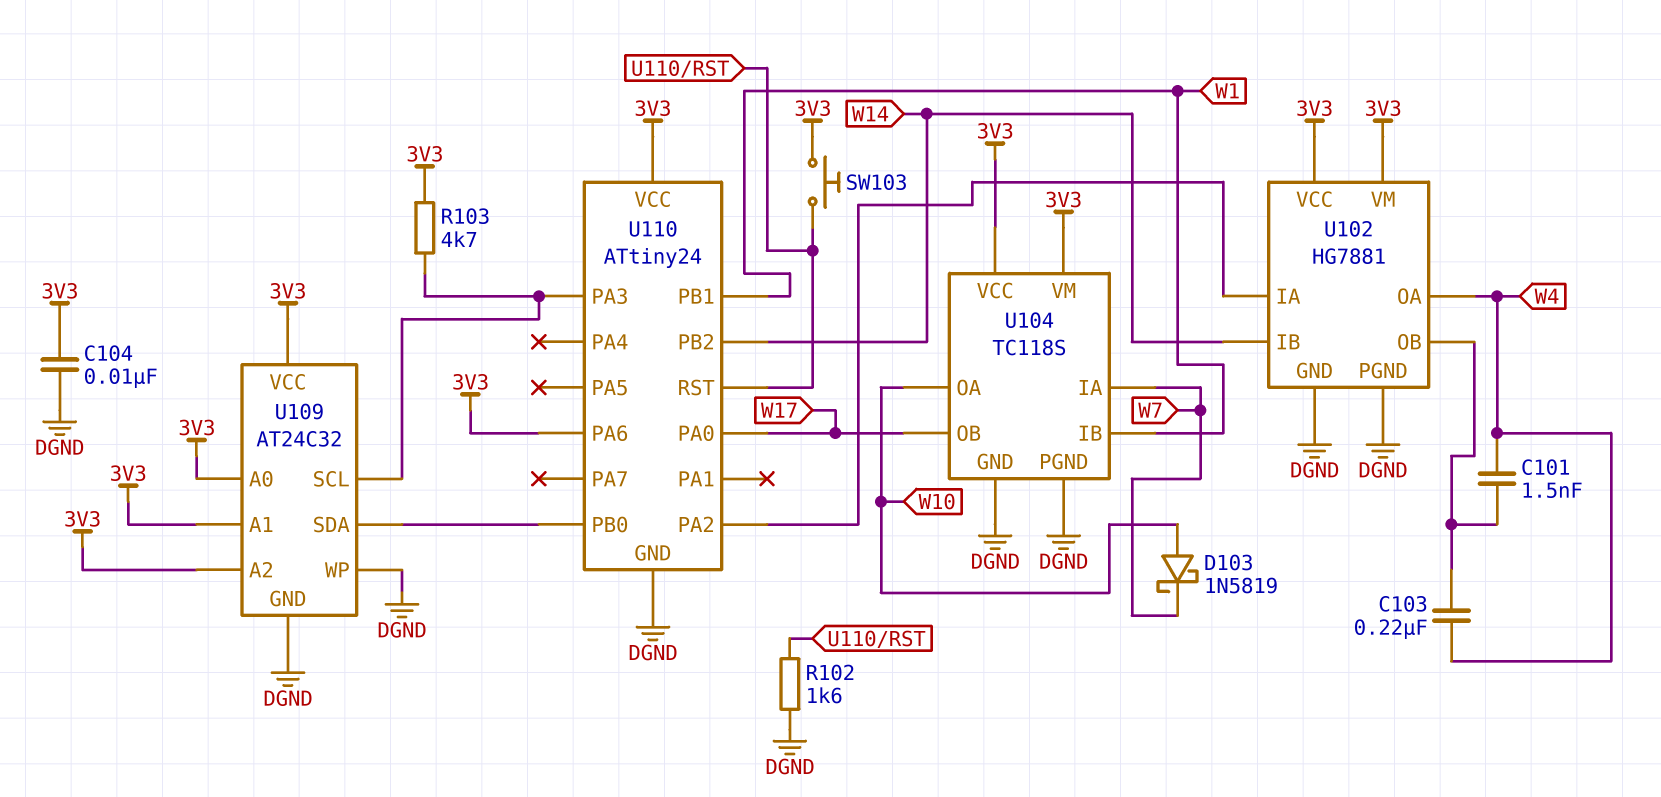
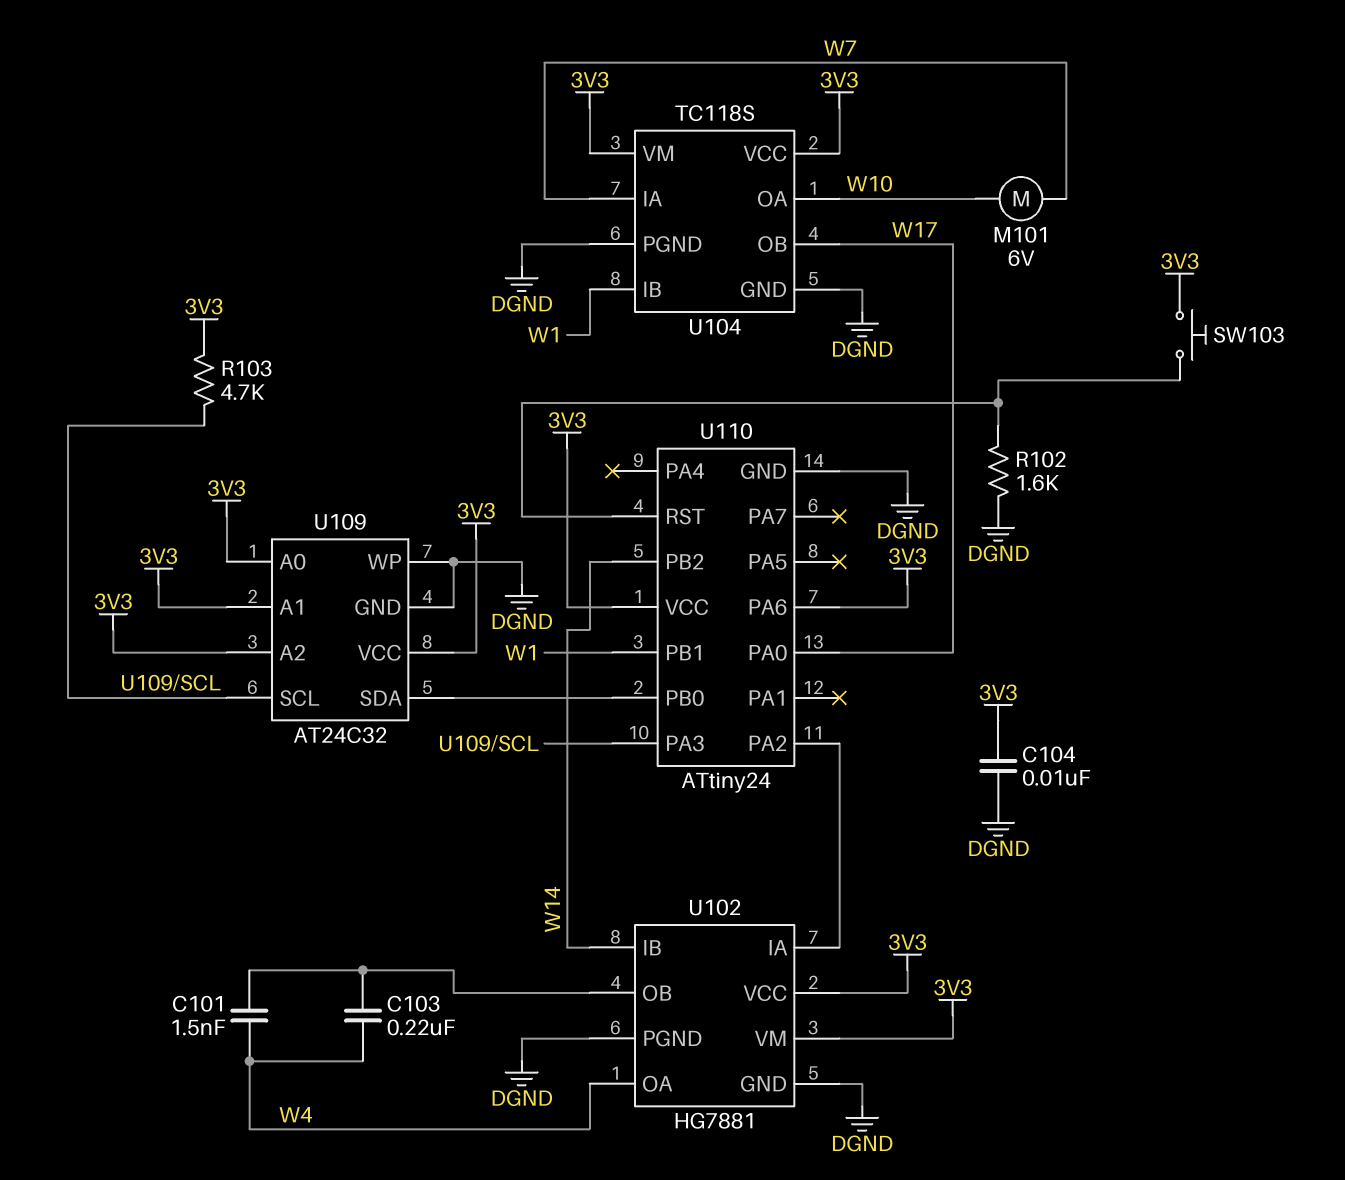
D103: schottky 1N5819 (A W10, K W7) -> none
M101: none -> motor 6V (W7, W10)

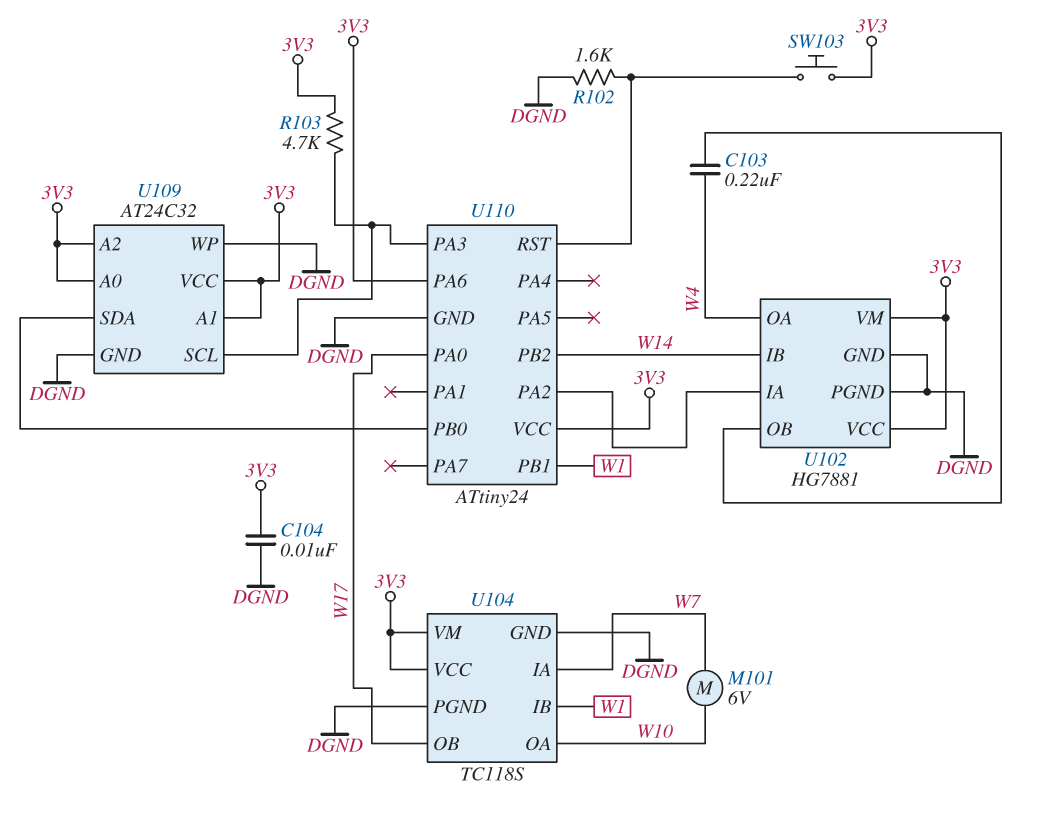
C101: 1.5nF (U102/OB, W4) -> none

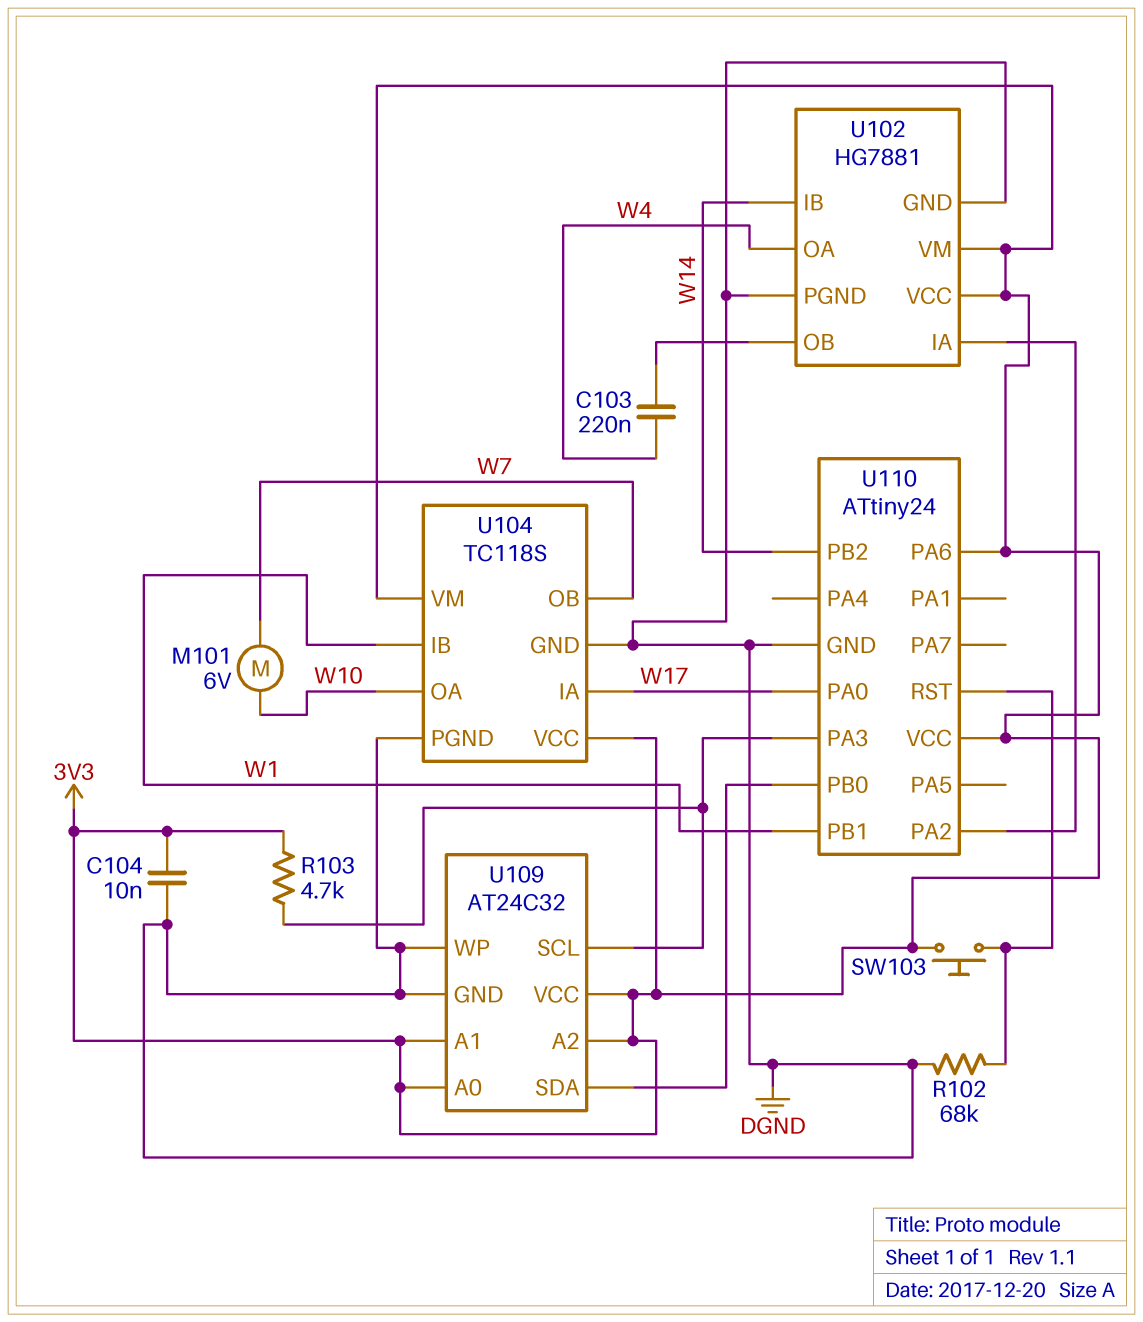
R102: 1.6k (DGND, U110/RST) -> 68k (DGND, U110/RST)
U104 pin IA: W7 -> W17
U104 pin OB: W17 -> W7

